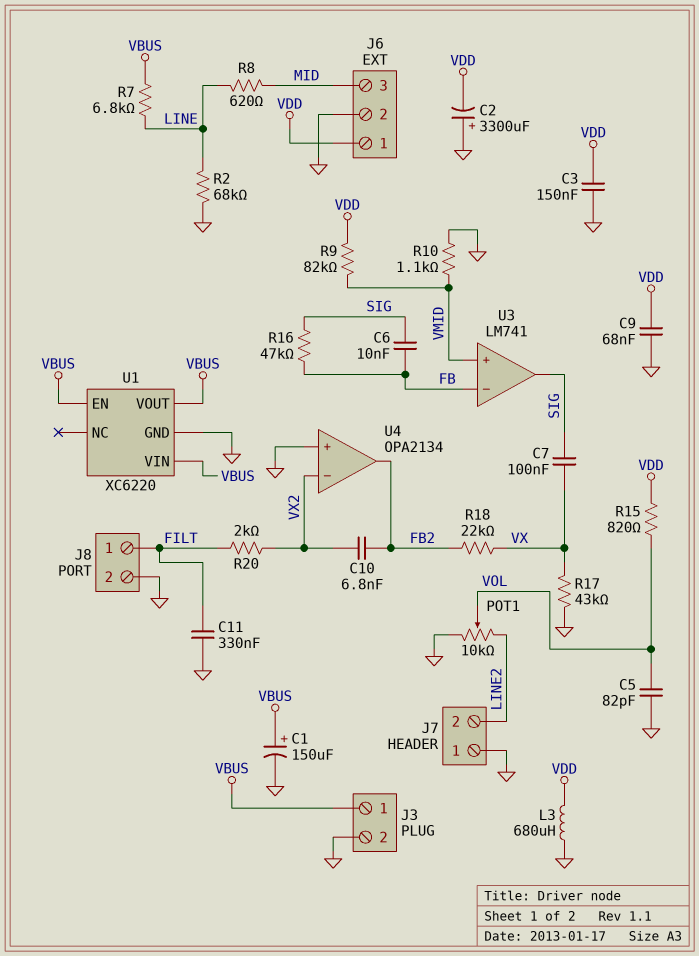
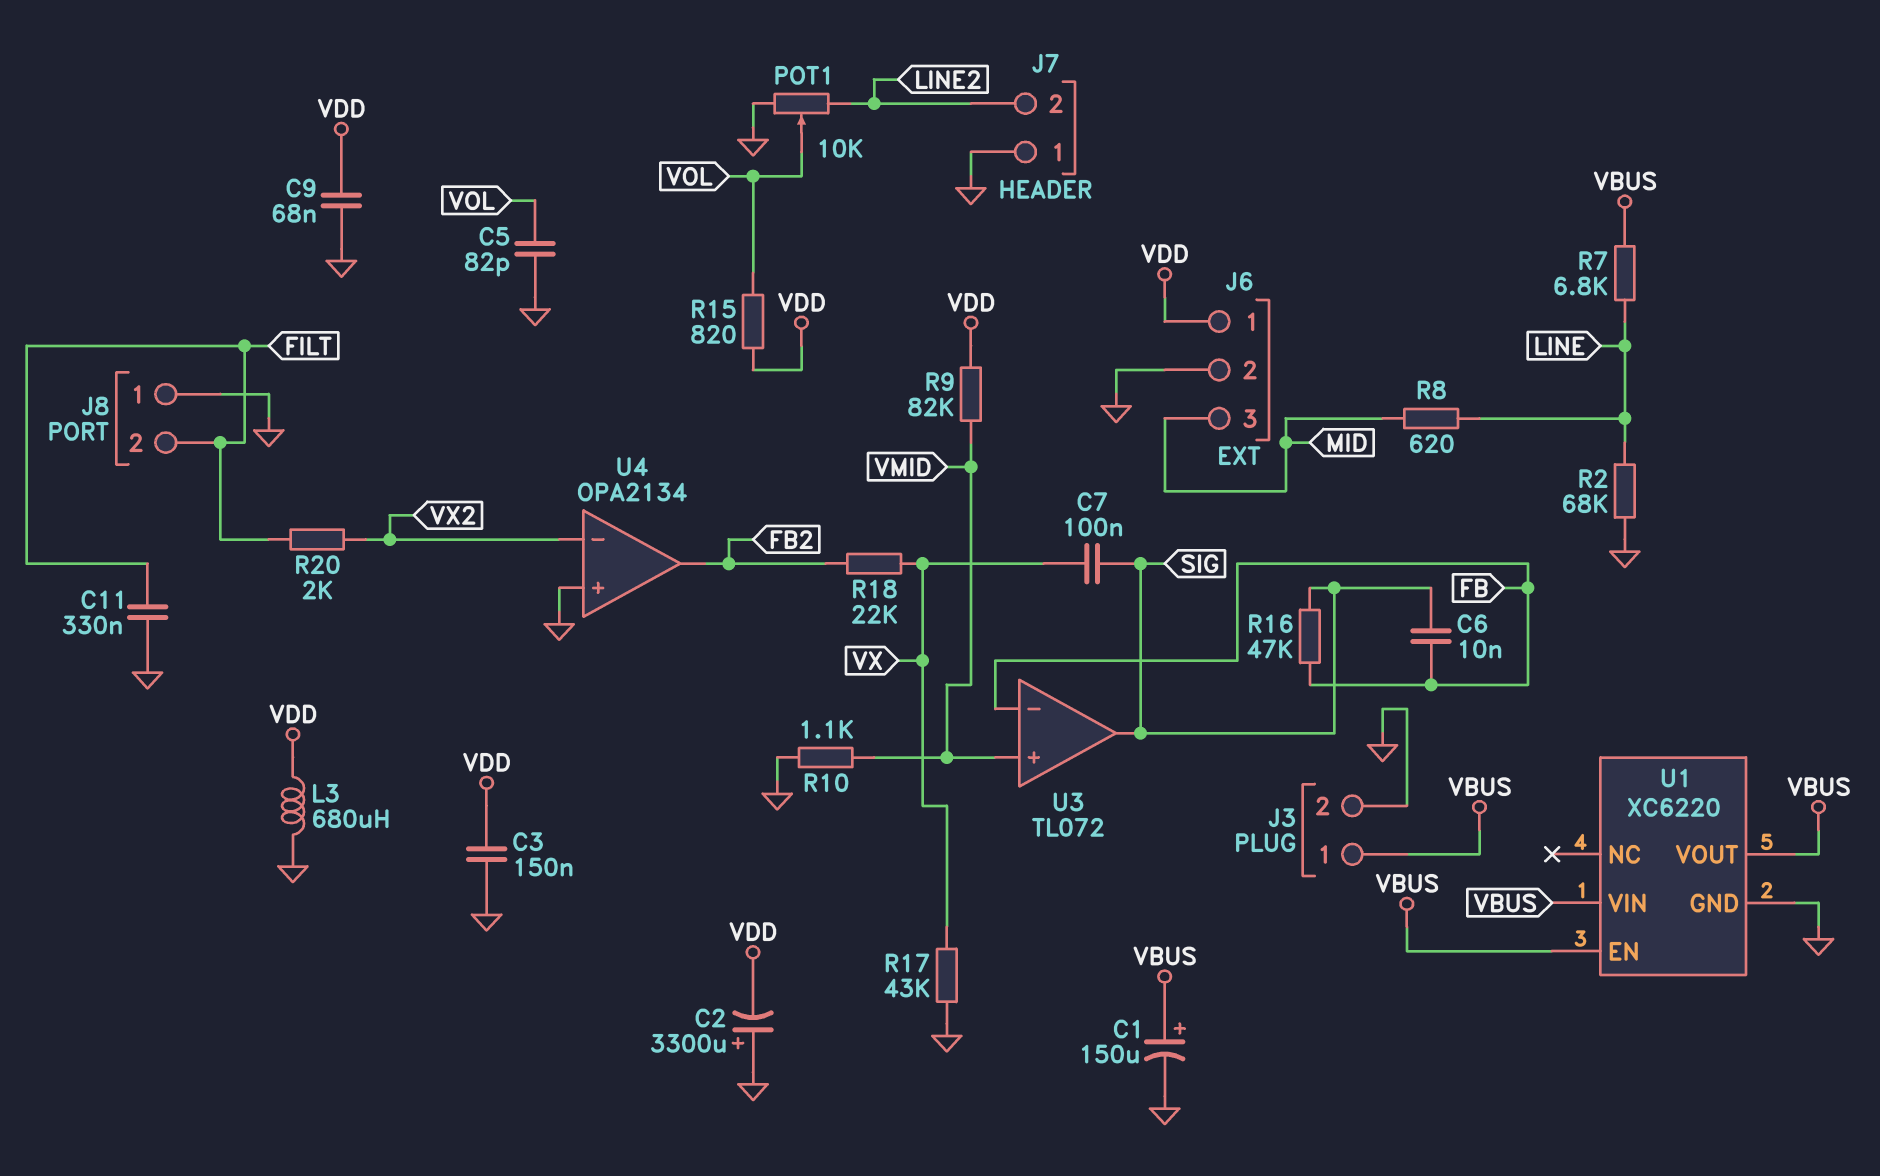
C10: 6.8nF (FB2, VX2) -> none
J8 pin 1: FILT -> GND
J8 pin 2: GND -> FILT
U3: LM741 -> TL072

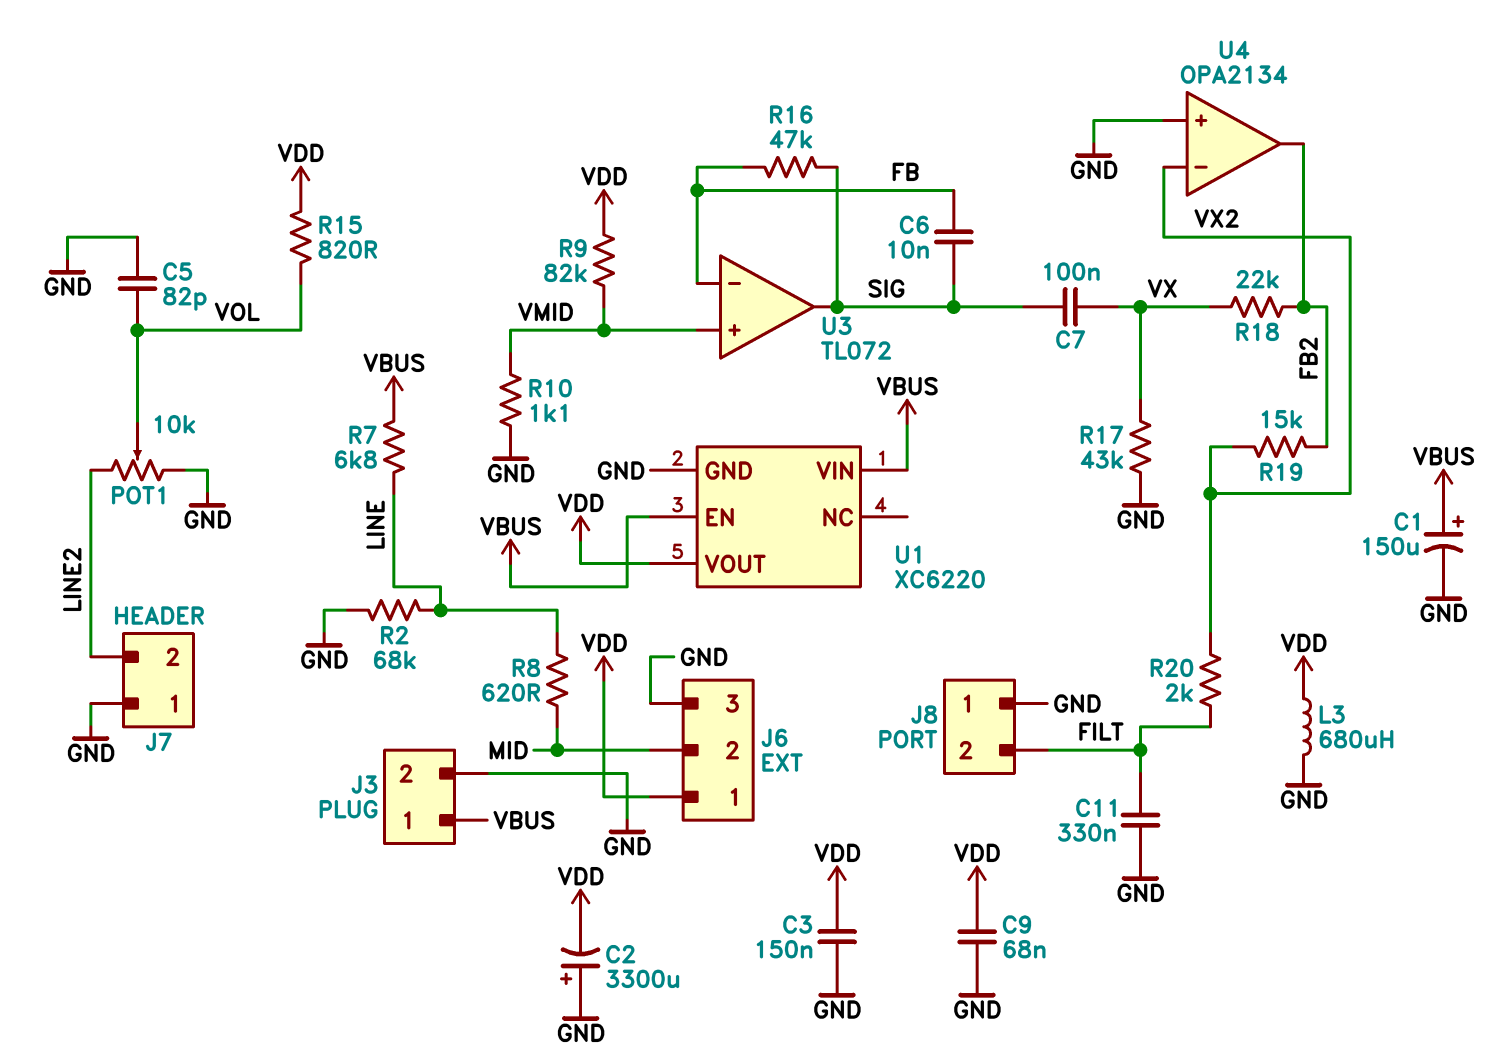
J6 pin 2: GND -> MID
J6 pin 3: MID -> GND
R19: none -> 15k (FB2, VX2)
U1 pin VOUT: VBUS -> VDD

